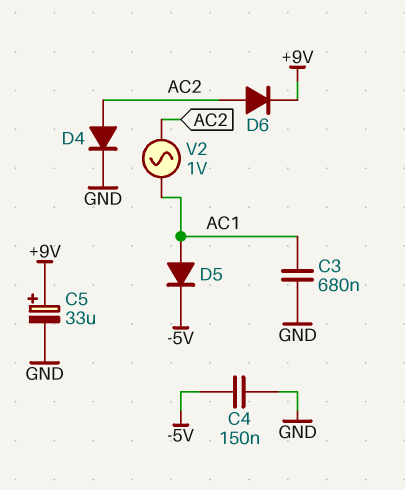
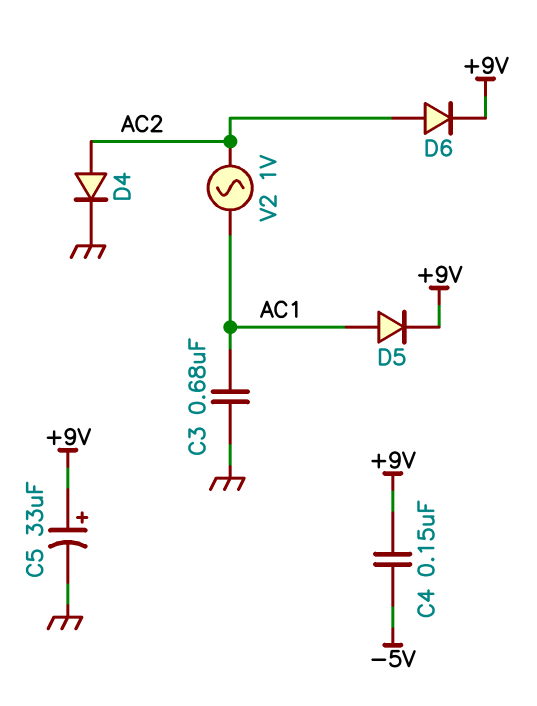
C4: 150nF (-5V, GND) -> 150nF (+9V, -5V)
D5: diode (A AC1, K -5V) -> diode (A AC1, K +9V)

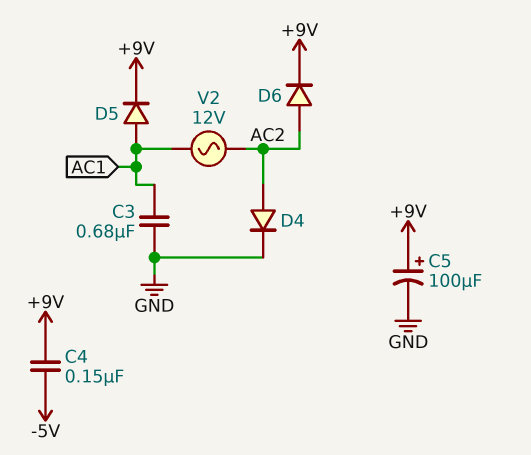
C5: 33uF (plus +9V, minus GND) -> 100uF (plus +9V, minus GND)
V2: AC 1V (AC1, AC2) -> AC 12V (AC1, AC2)

